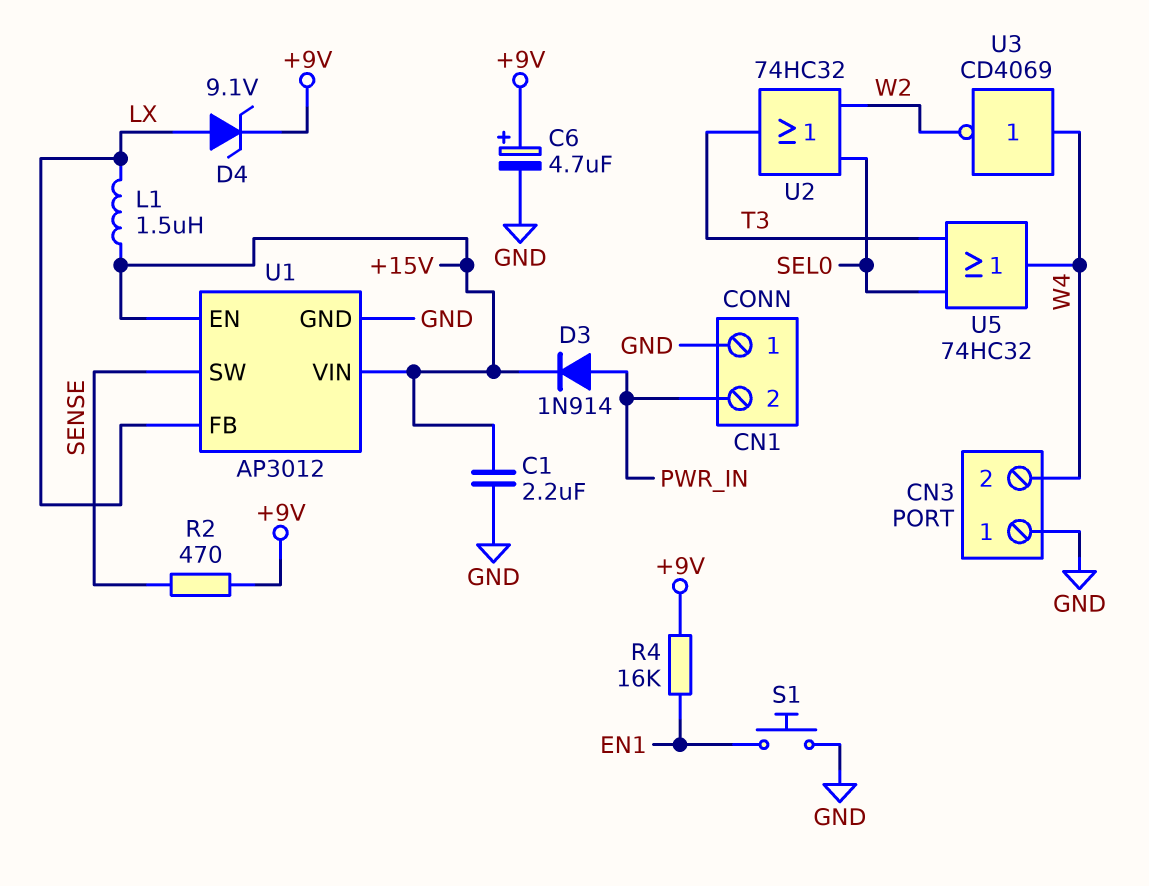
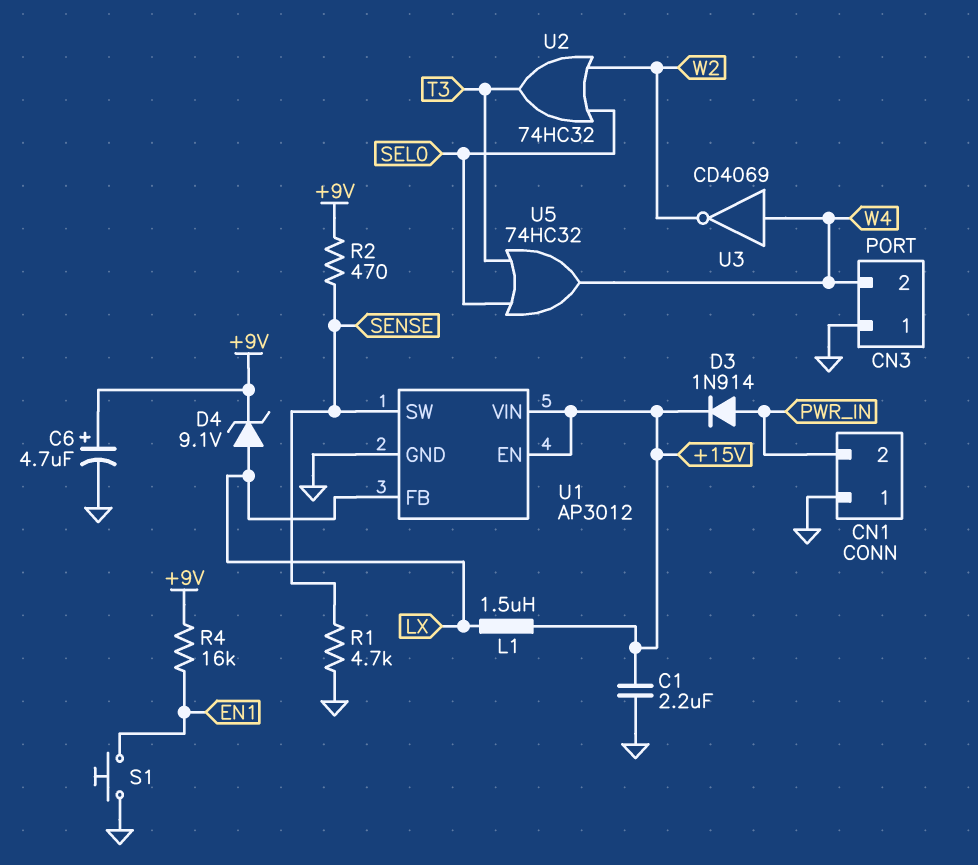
R1: none -> 4.7k (GND, SENSE)

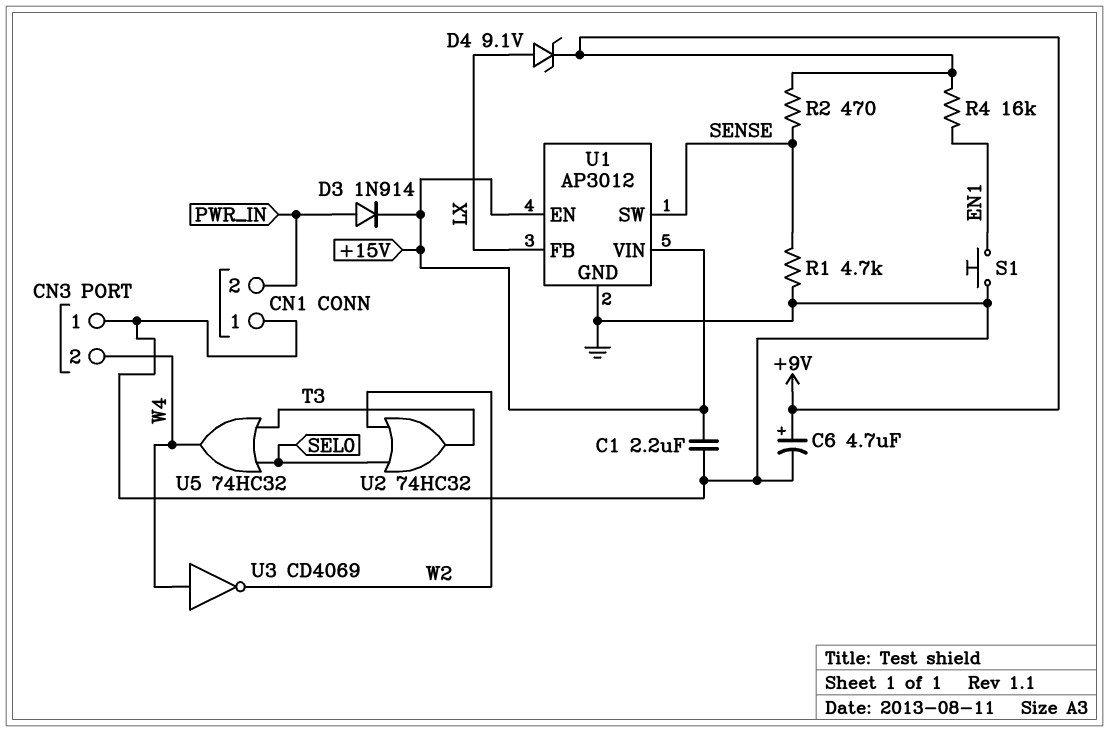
L1: 1.5uH (+15V, LX) -> none

